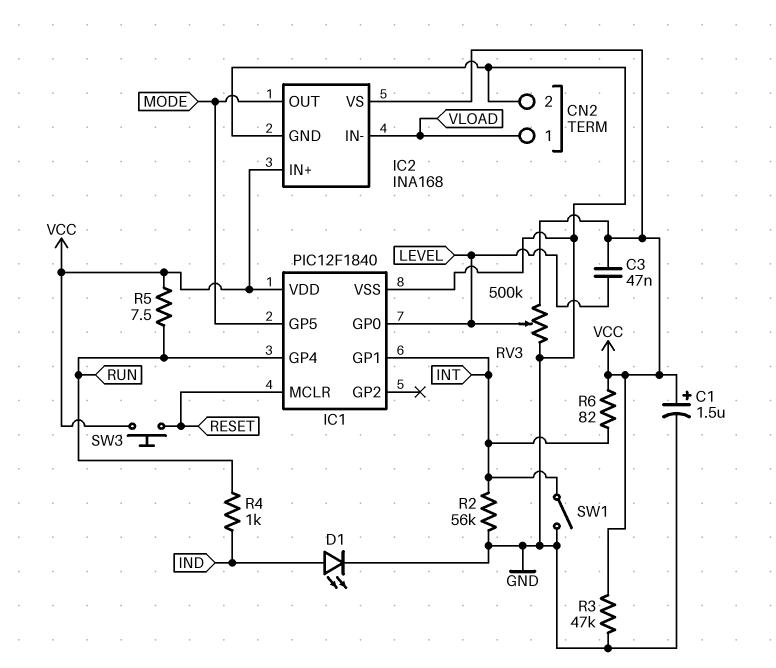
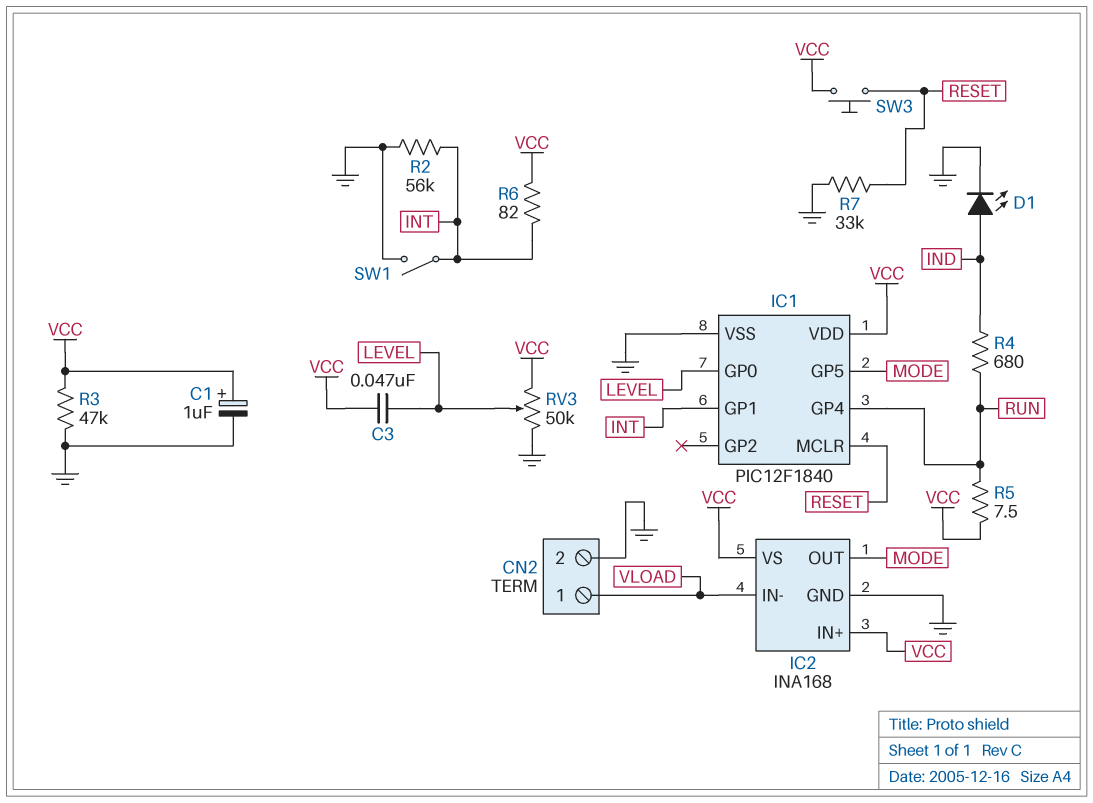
C1: 1.5uF (plus VCC, minus GND) -> 1uF (plus VCC, minus GND)
R4: 1k (IND, RUN) -> 680 (IND, RUN)
R7: none -> 33k (GND, RESET)
RV3: 500k (GND, VCC, wiper LEVEL) -> 50k (GND, VCC, wiper LEVEL)

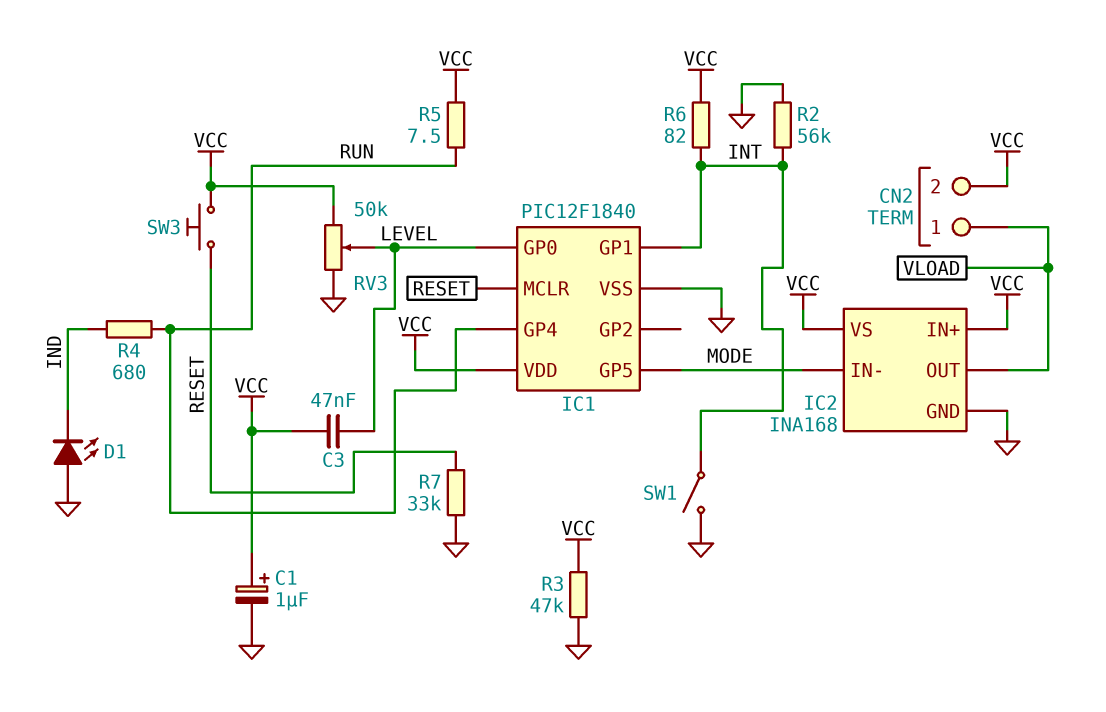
CN2 pin 2: GND -> VCC
D1: LED (A IND, K GND) -> LED (A GND, K IND)
IC2 pin IN-: VLOAD -> MODE
IC2 pin OUT: MODE -> VLOAD

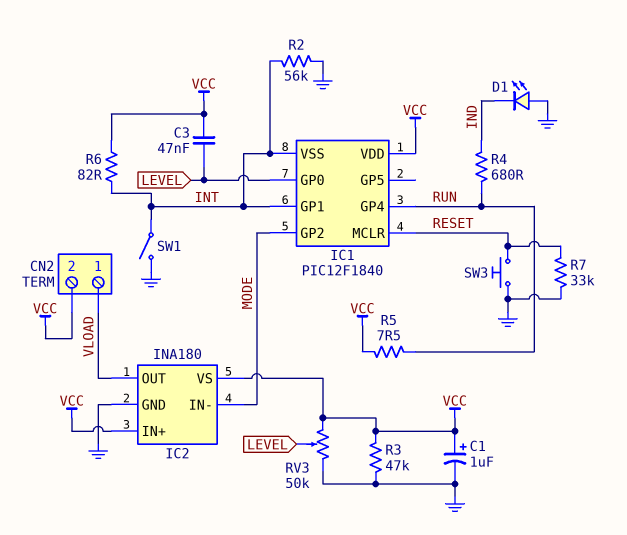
IC1 pin GP2: none -> MODE
IC1 pin GP5: MODE -> none
IC1 pin VSS: GND -> INT
IC2: INA168 -> INA180
SW3: button (RESET, VCC) -> button (GND, RESET)

